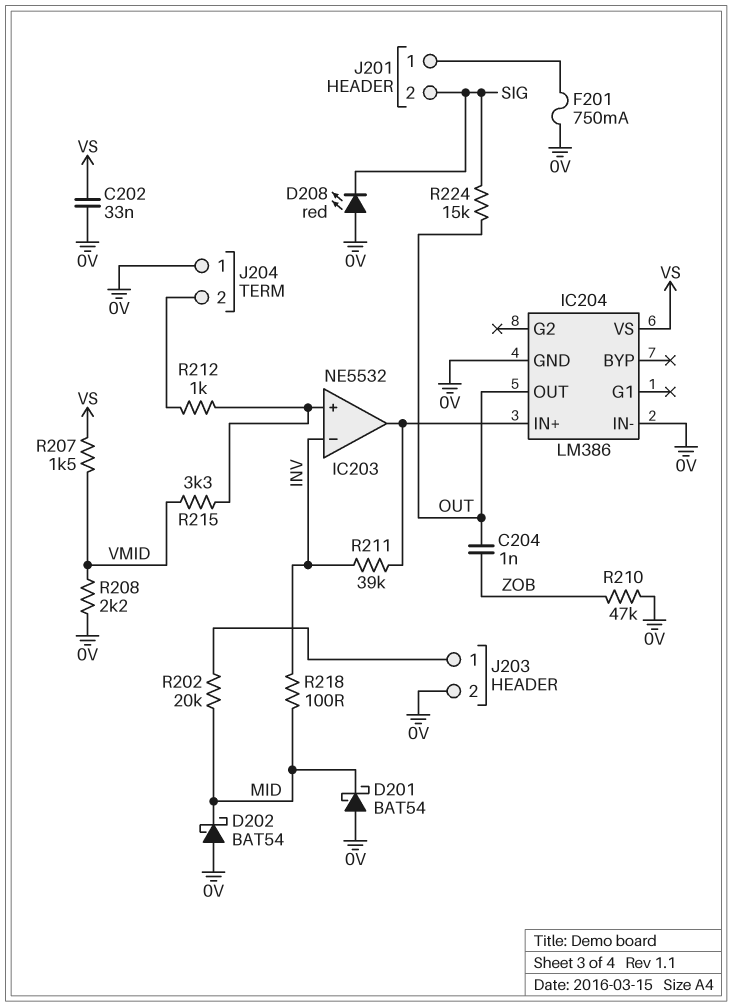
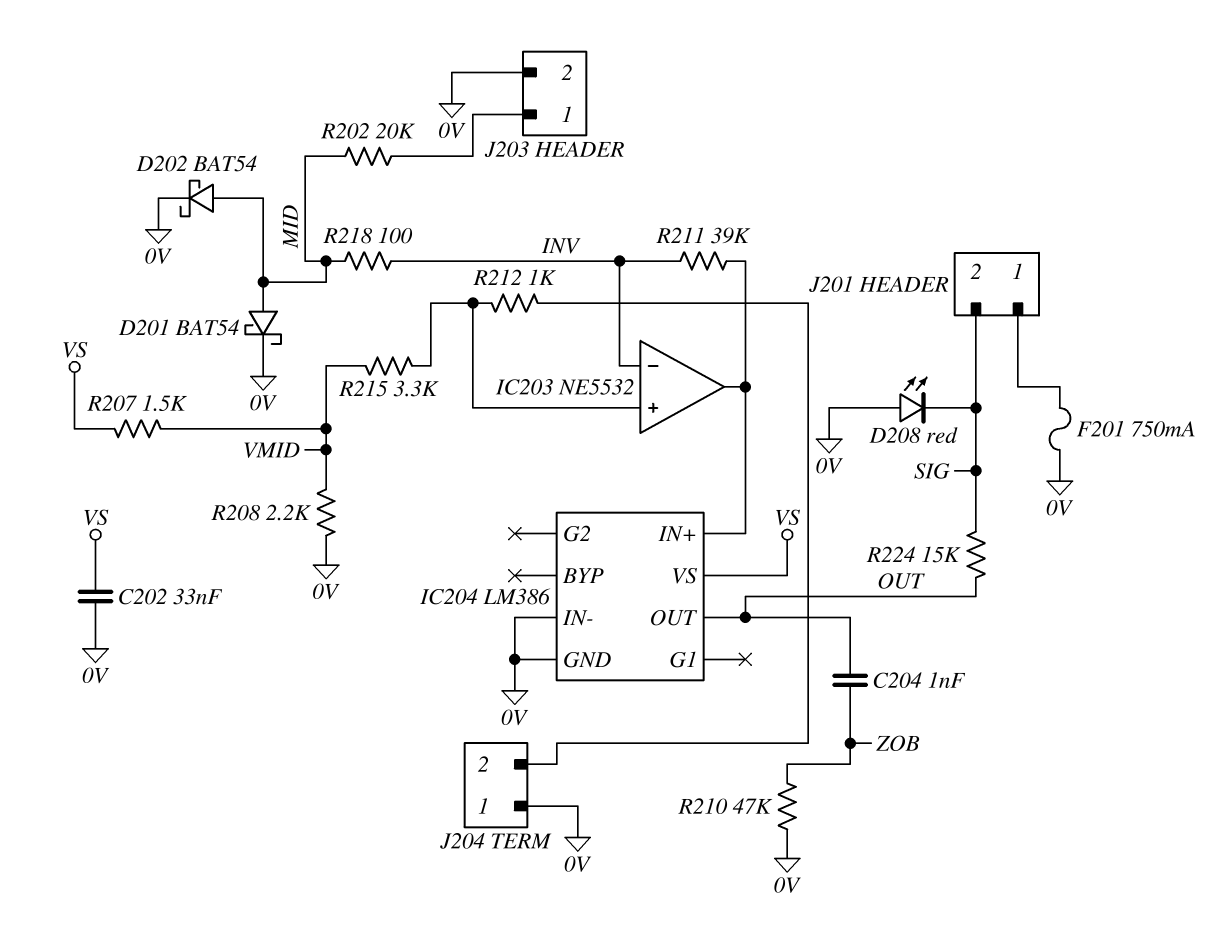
D201: schottky BAT54 (A 0V, K MID) -> schottky BAT54 (A MID, K 0V)
D202: schottky BAT54 (A 0V, K MID) -> schottky BAT54 (A MID, K 0V)

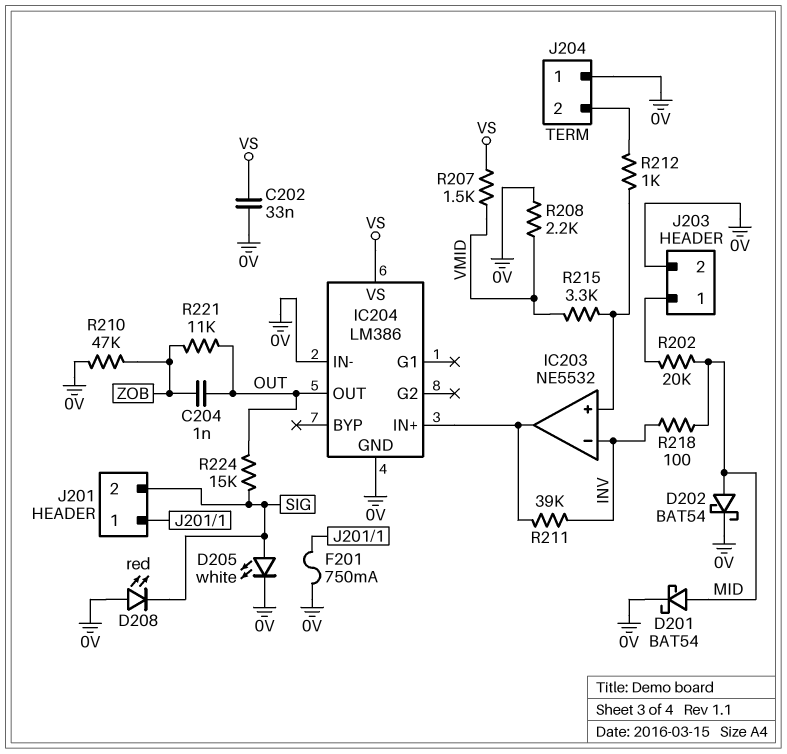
D205: none -> LED white (A SIG, K 0V)
R221: none -> 11k (OUT, ZOB)

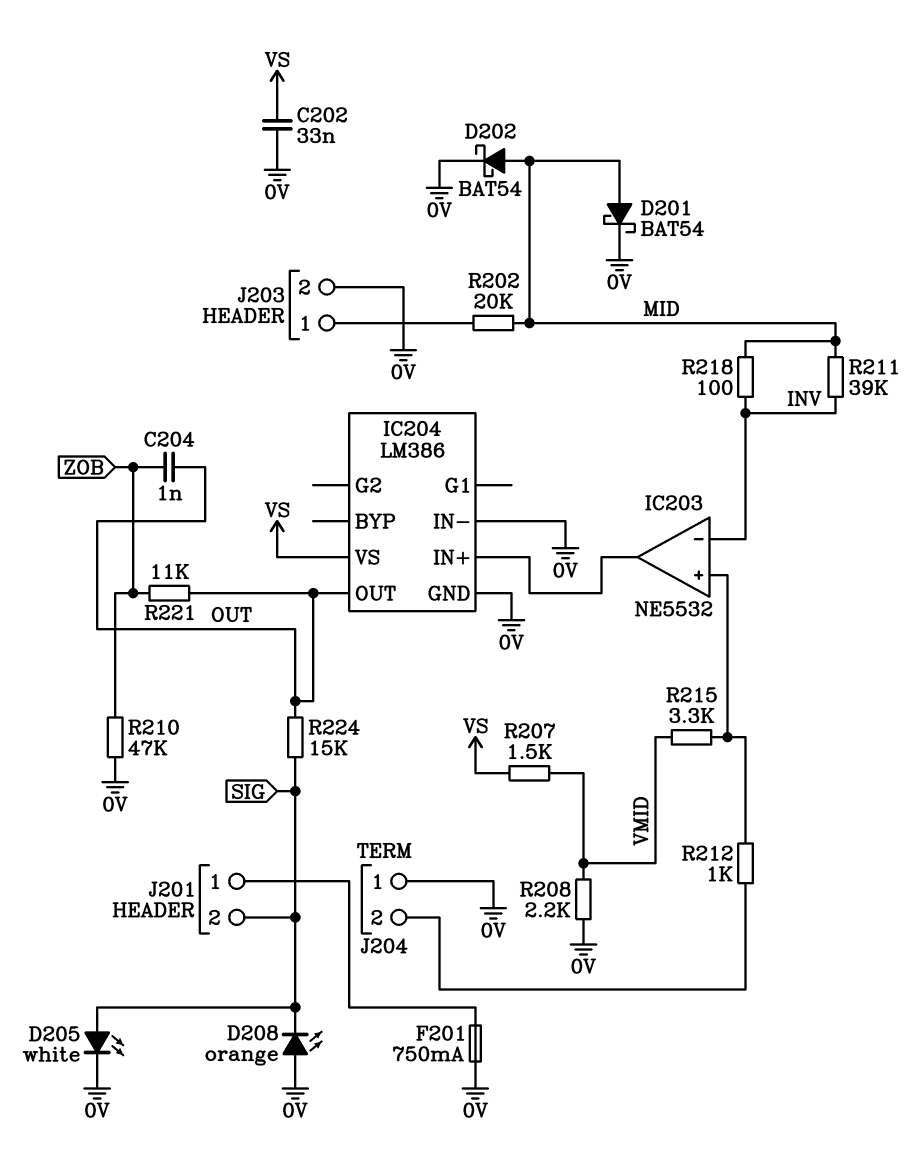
D208: LED red (A 0V, K SIG) -> LED orange (A 0V, K SIG)
R211: 39k (IC203/out, INV) -> 39k (INV, MID)

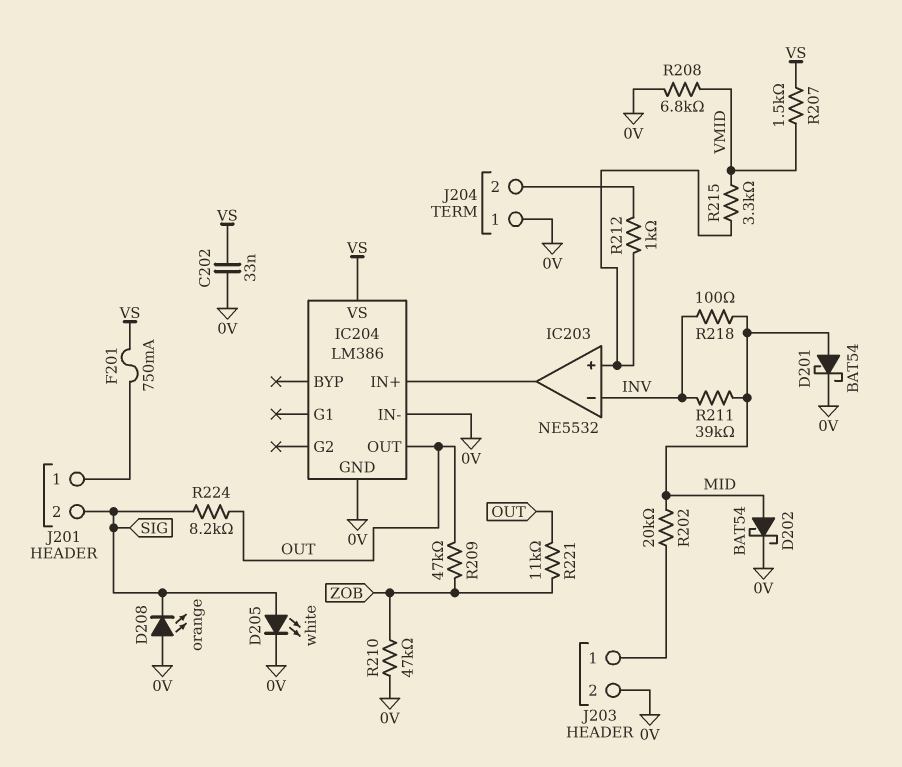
C204: 1nF (OUT, ZOB) -> none
F201: 750mA (0V, J201/1) -> 750mA (J201/1, VS)
R208: 2.2k (0V, VMID) -> 6.8k (0V, VMID)
R209: none -> 47k (OUT, ZOB)
R224: 15k (OUT, SIG) -> 8.2k (OUT, SIG)

